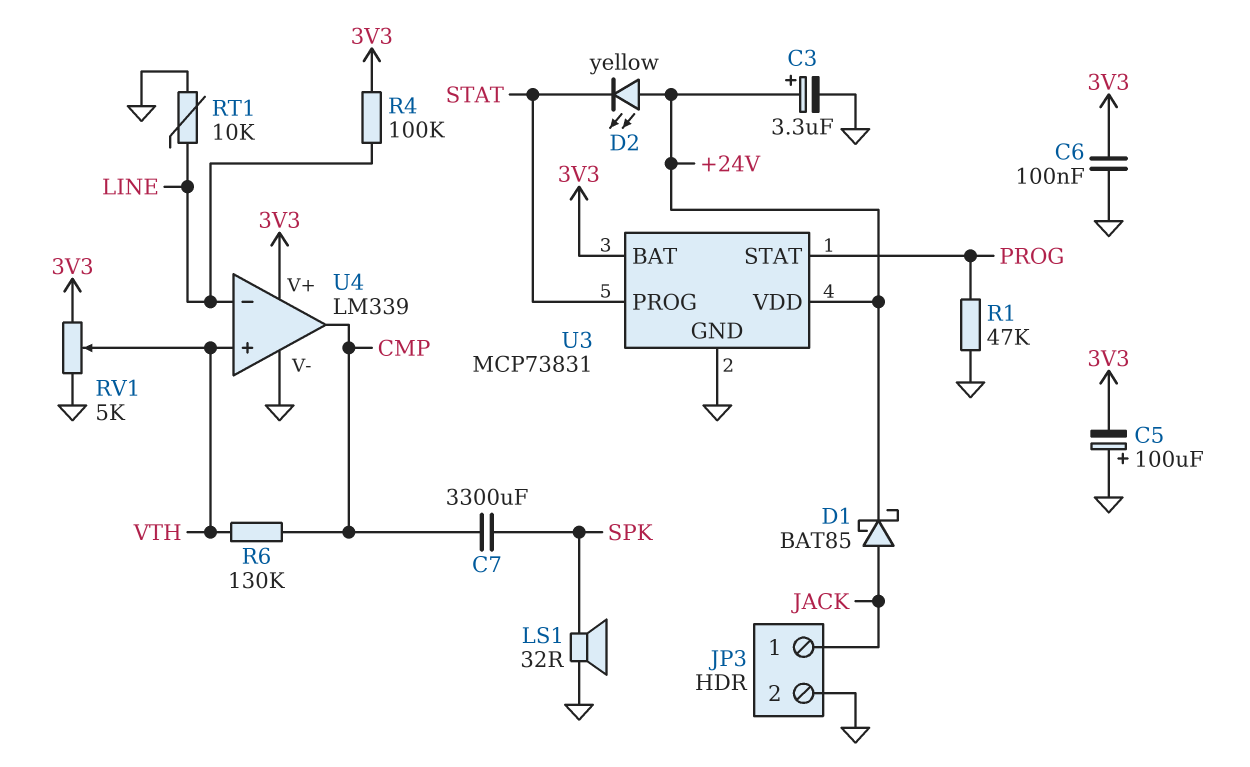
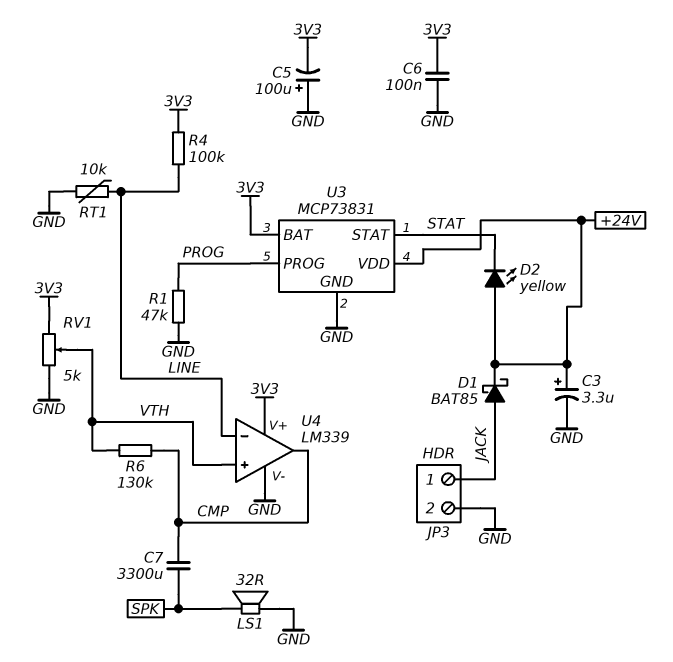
U3 pin PROG: STAT -> PROG
U3 pin STAT: PROG -> STAT

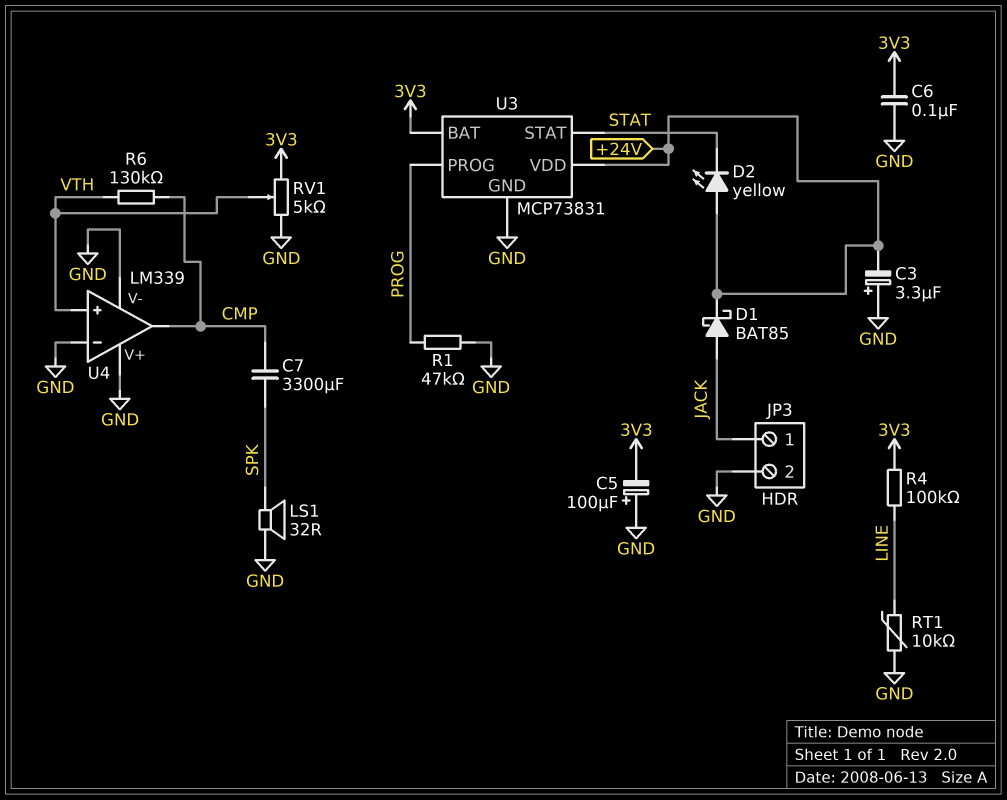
C3: 3.3uF (plus +24V, minus GND) -> 3.3uF (plus GND, minus +24V)
U4 pin V+: 3V3 -> GND
U4 pin in-: LINE -> GND

